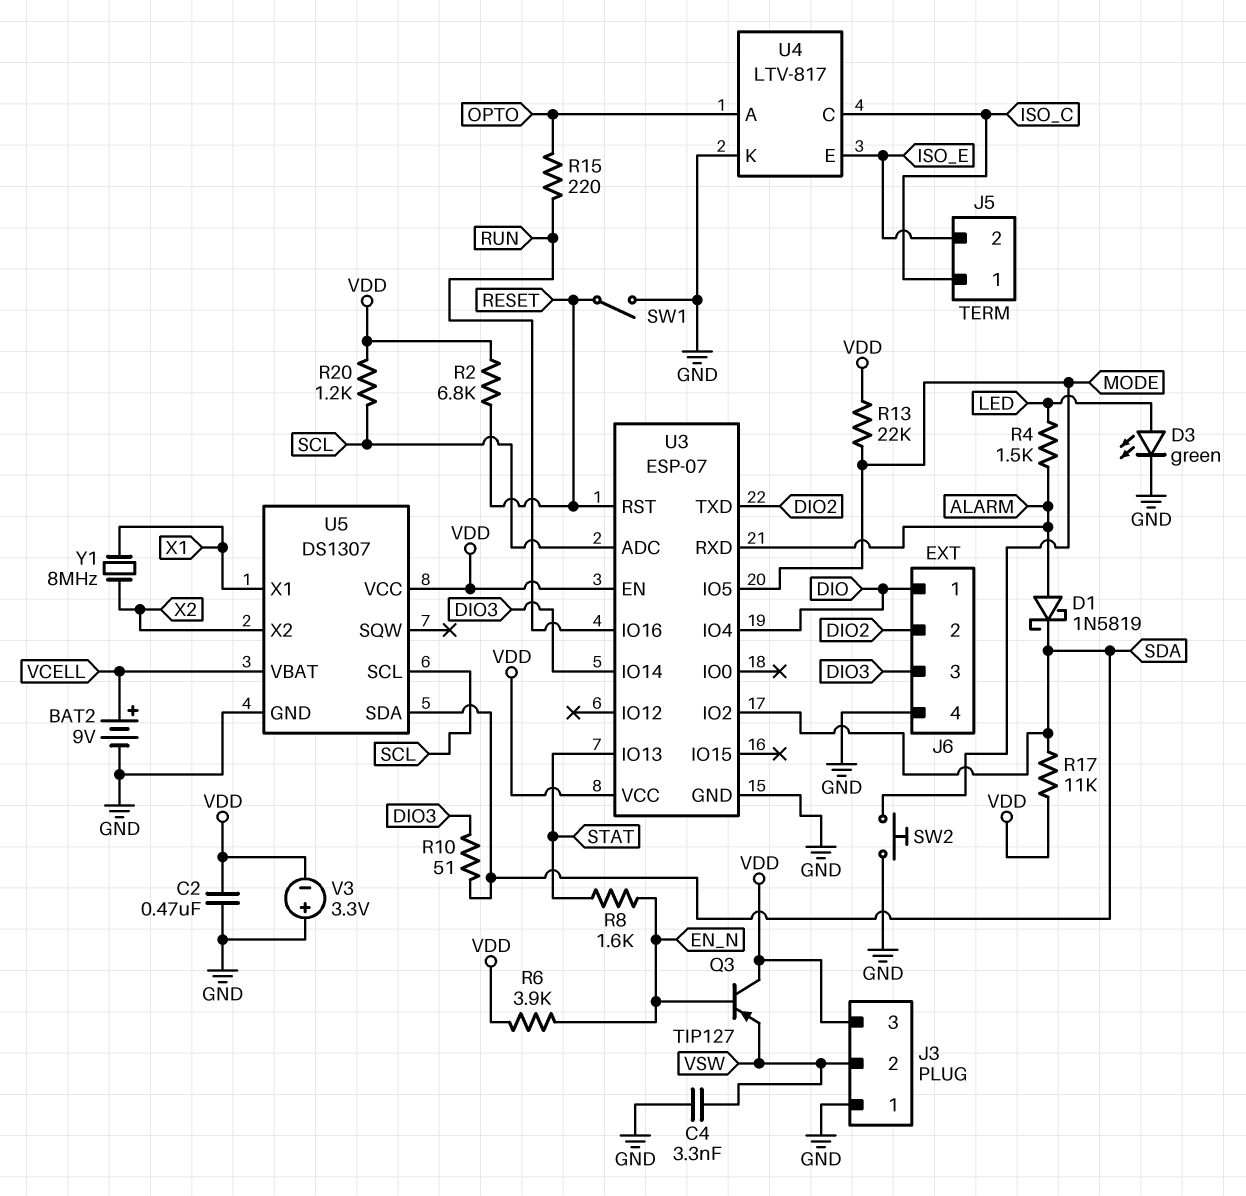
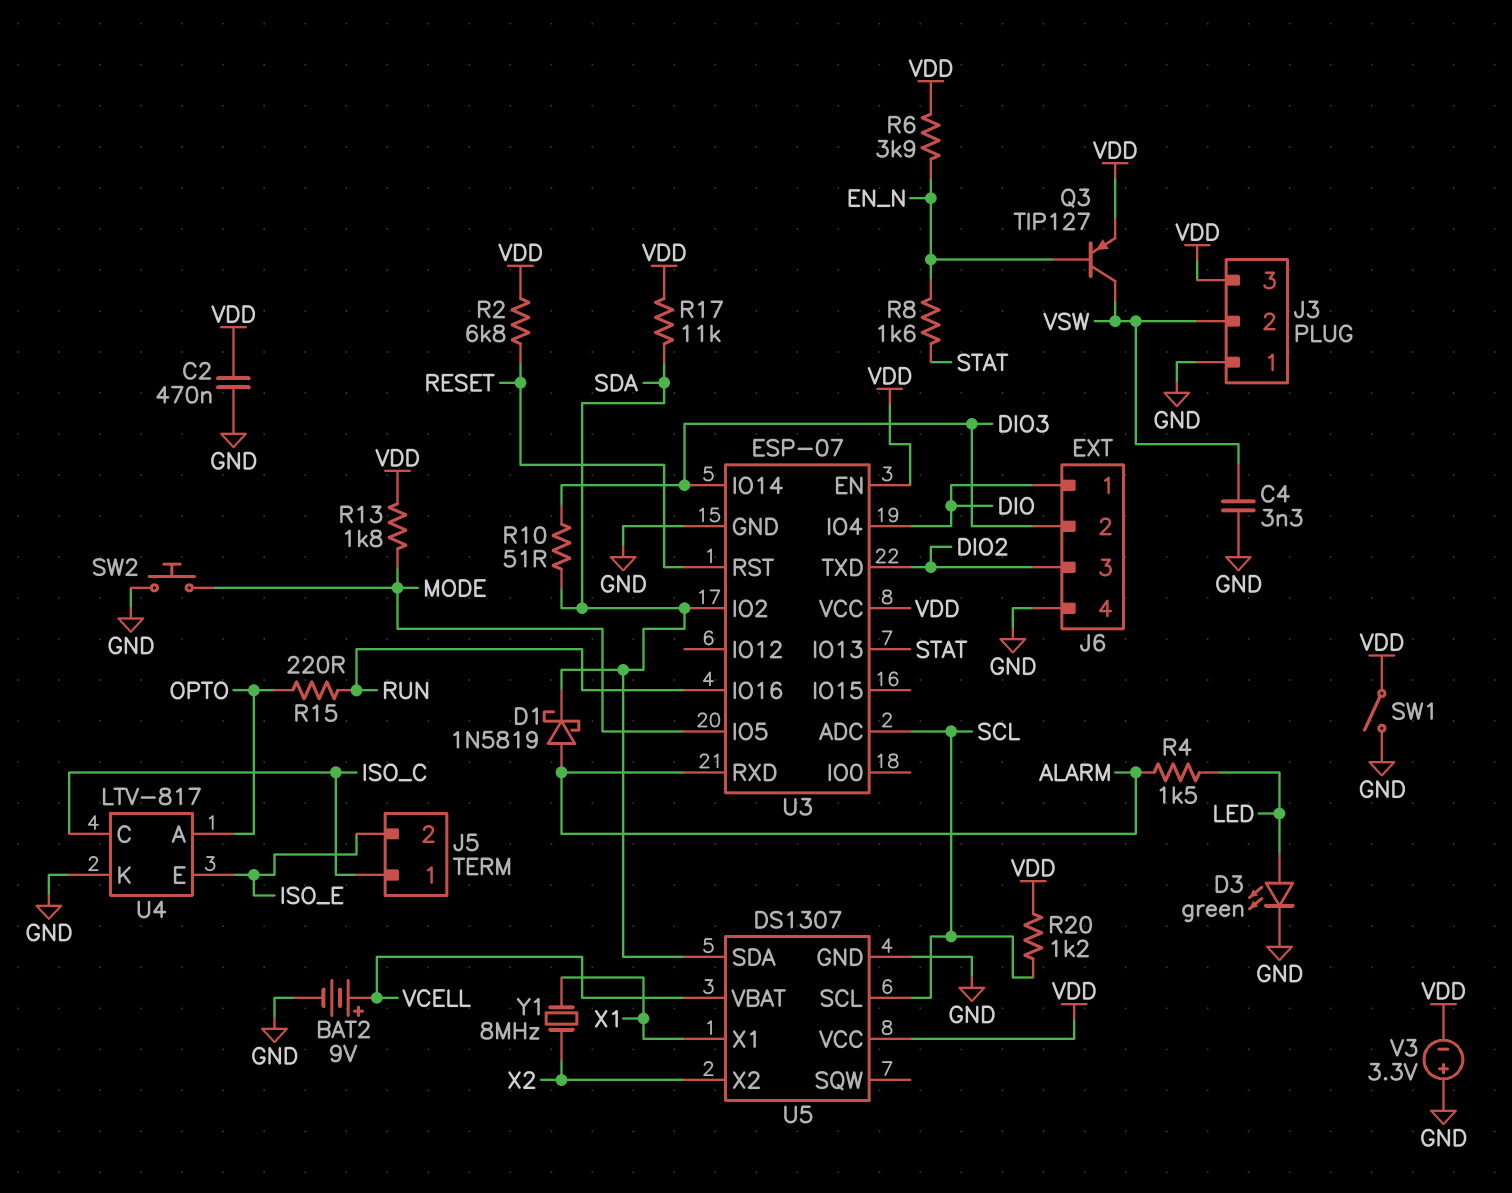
J6 pin 2: DIO2 -> DIO3
J6 pin 3: DIO3 -> DIO2
Q3: PNP TIP127 (B EN_N, C VDD, E VSW) -> PNP TIP127 (B EN_N, C VSW, E VDD)
R13: 22k (MODE, VDD) -> 1.8k (MODE, VDD)
SW1: switch (GND, RESET) -> switch (GND, VDD)

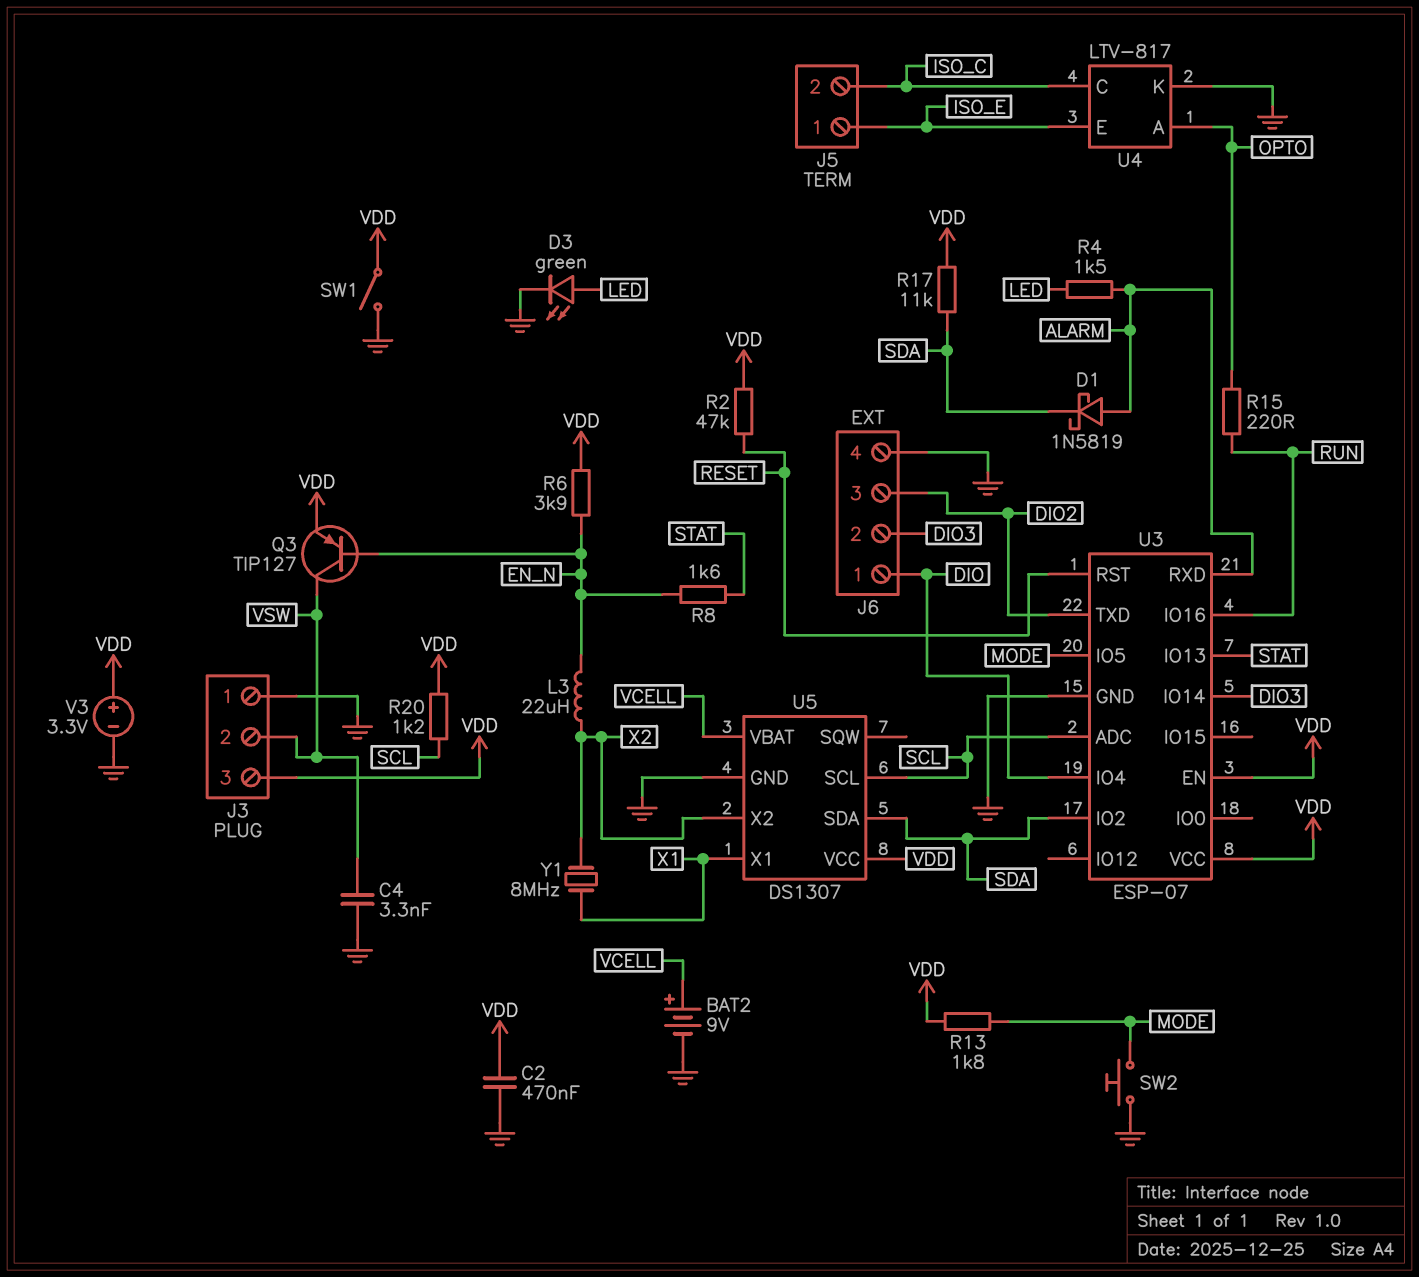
J5 pin 1: ISO_C -> ISO_E
J5 pin 2: ISO_E -> ISO_C
L3: none -> 22uH (EN_N, X2)
R2: 6.8k (RESET, VDD) -> 47k (RESET, VDD)
R10: 51 (DIO3, SDA) -> none
V3: 3.3V (plus GND, minus VDD) -> 3.3V (plus VDD, minus GND)

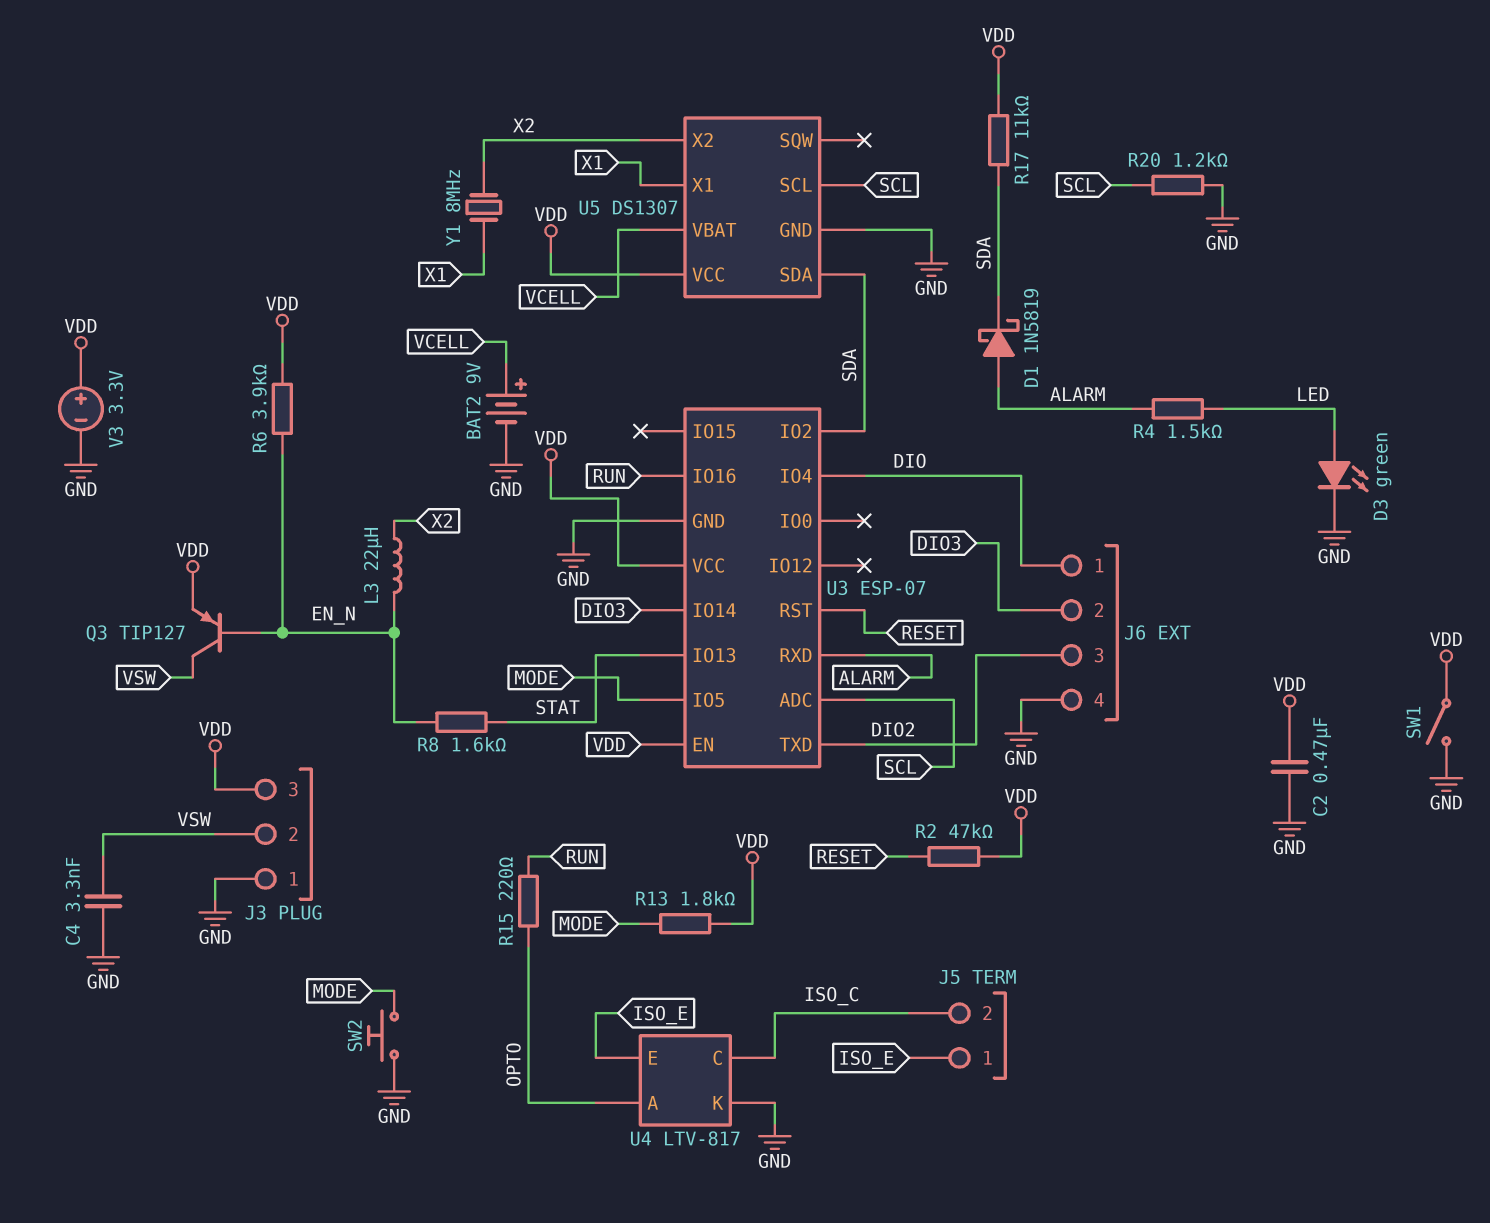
R20: 1.2k (SCL, VDD) -> 1.2k (GND, SCL)

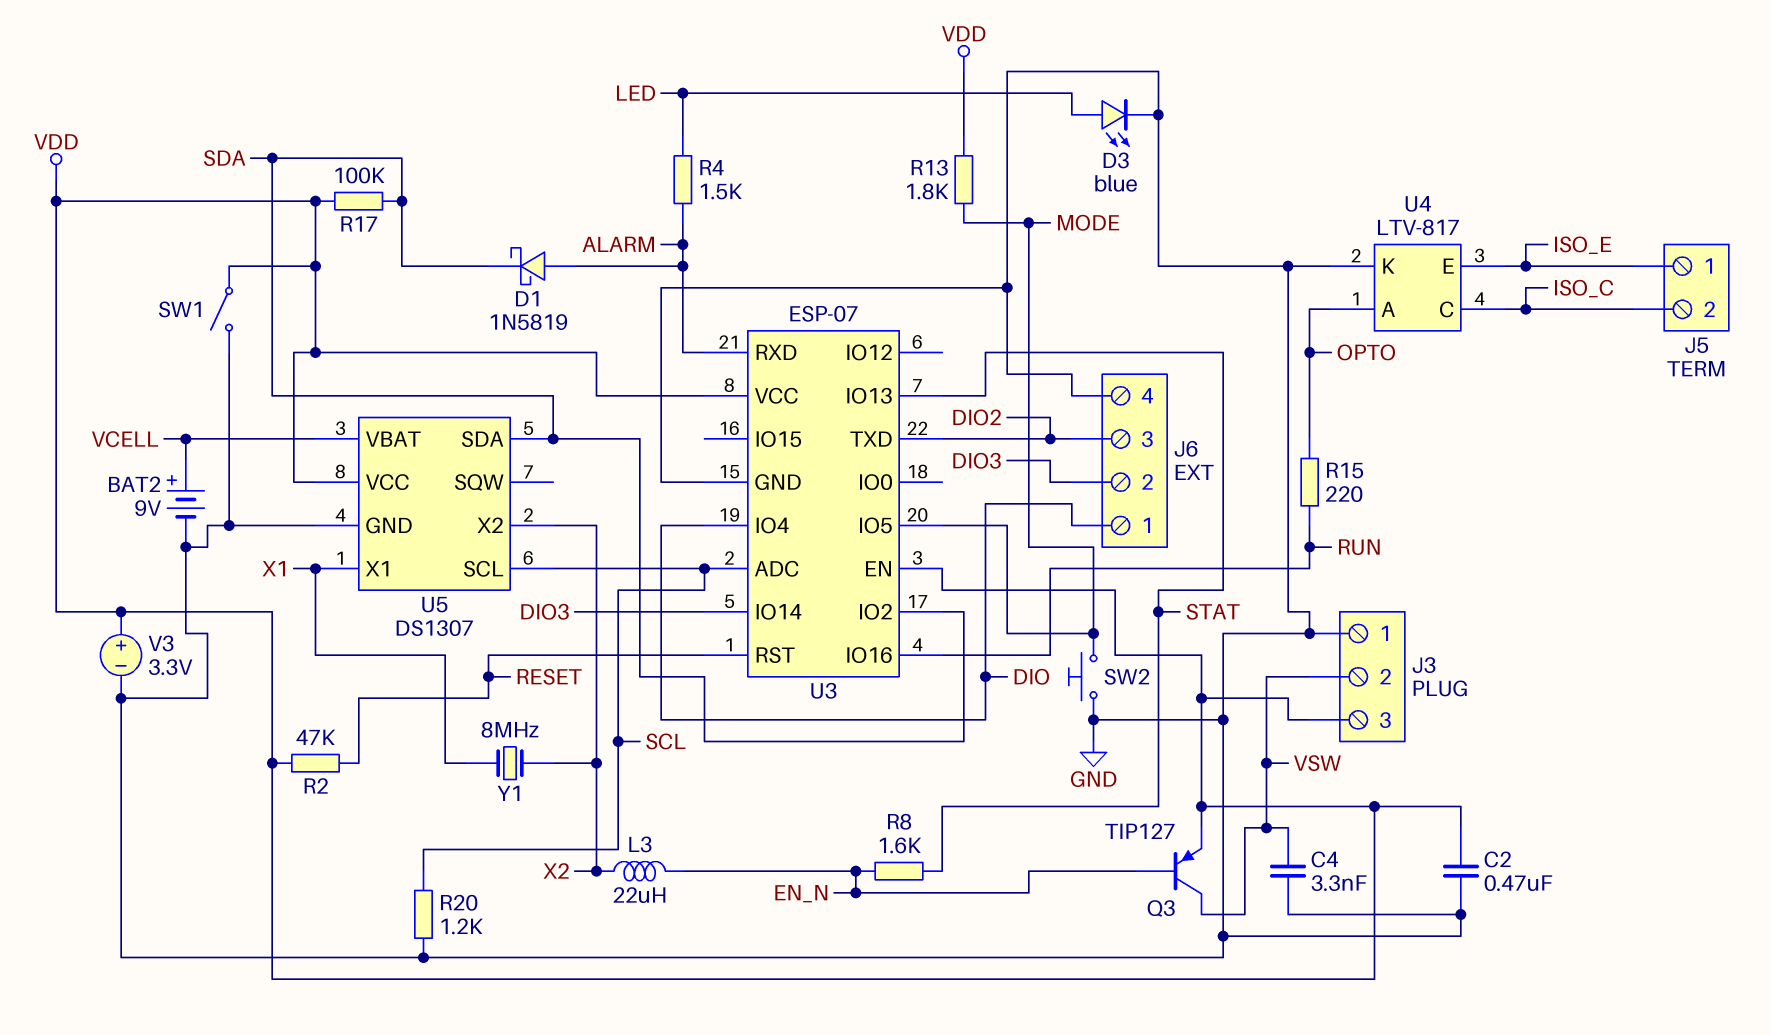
D3: LED green (A LED, K GND) -> LED blue (A LED, K GND)
R6: 3.9k (EN_N, VDD) -> none
R17: 11k (SDA, VDD) -> 100k (SDA, VDD)

